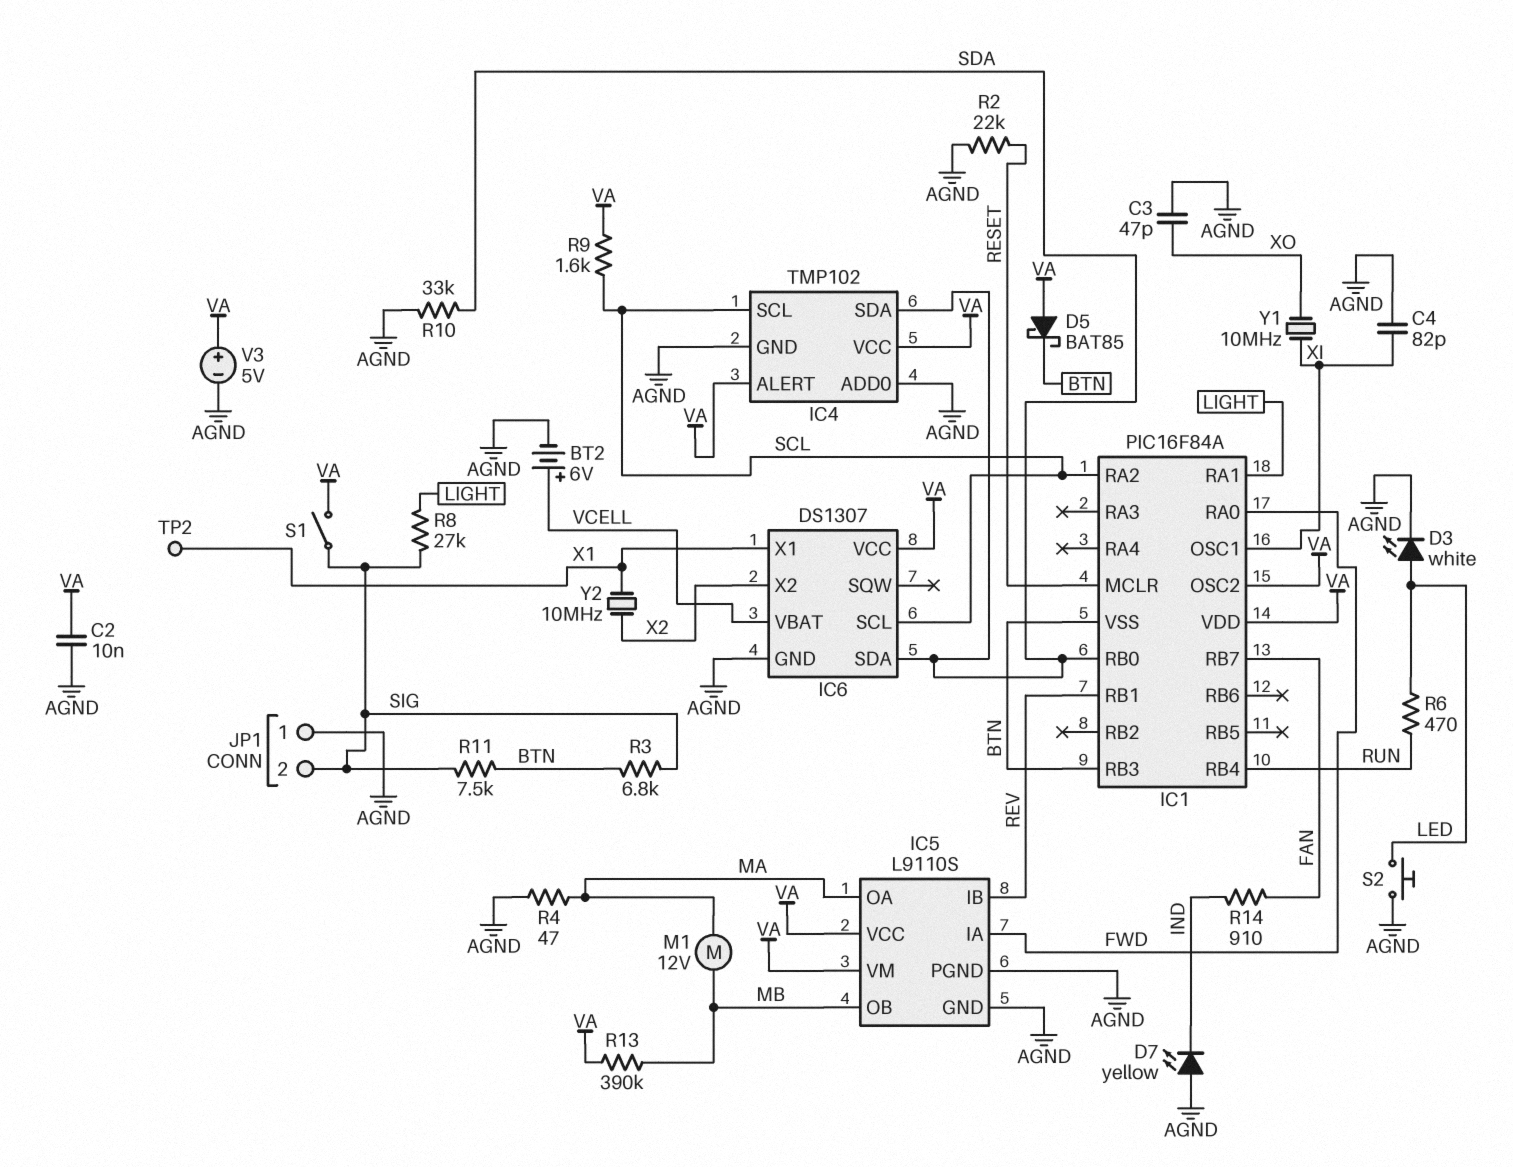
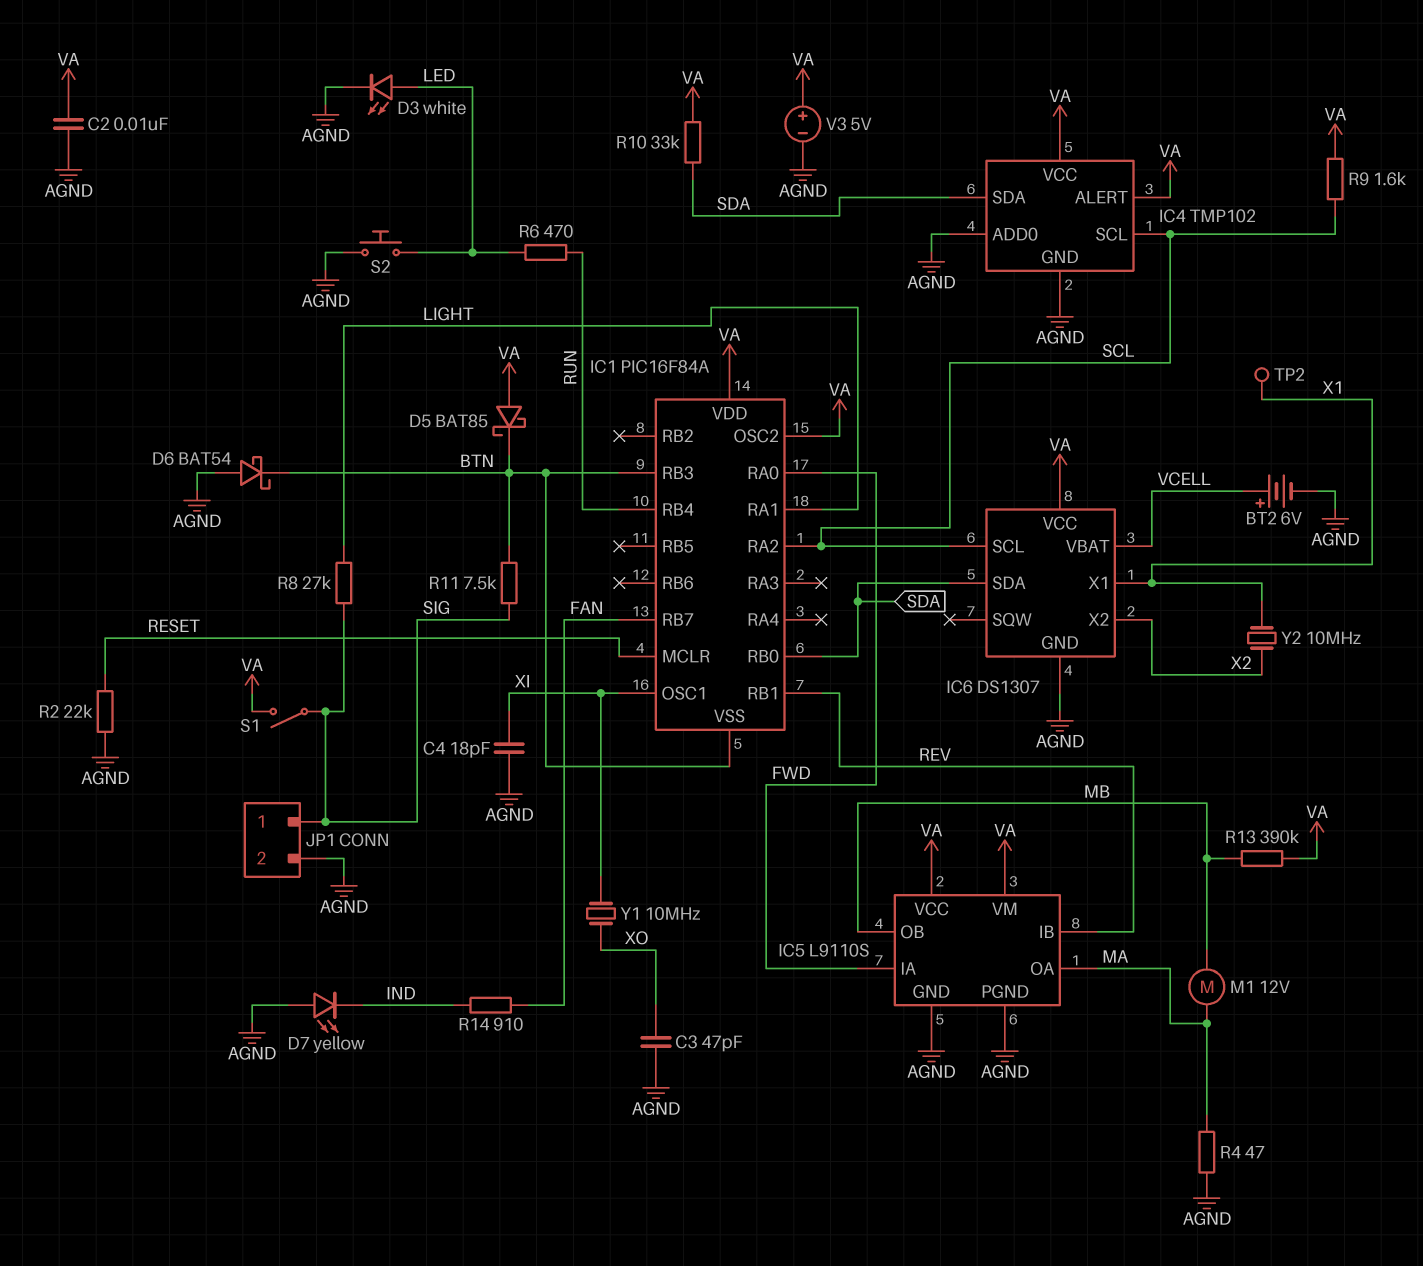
C4: 82pF (AGND, XI) -> 18pF (AGND, XI)
D6: none -> schottky BAT54 (A AGND, K BTN)
JP1 pin 1: AGND -> SIG
JP1 pin 2: SIG -> AGND
R3: 6.8k (BTN, SIG) -> none
R10: 33k (AGND, SDA) -> 33k (SDA, VA)

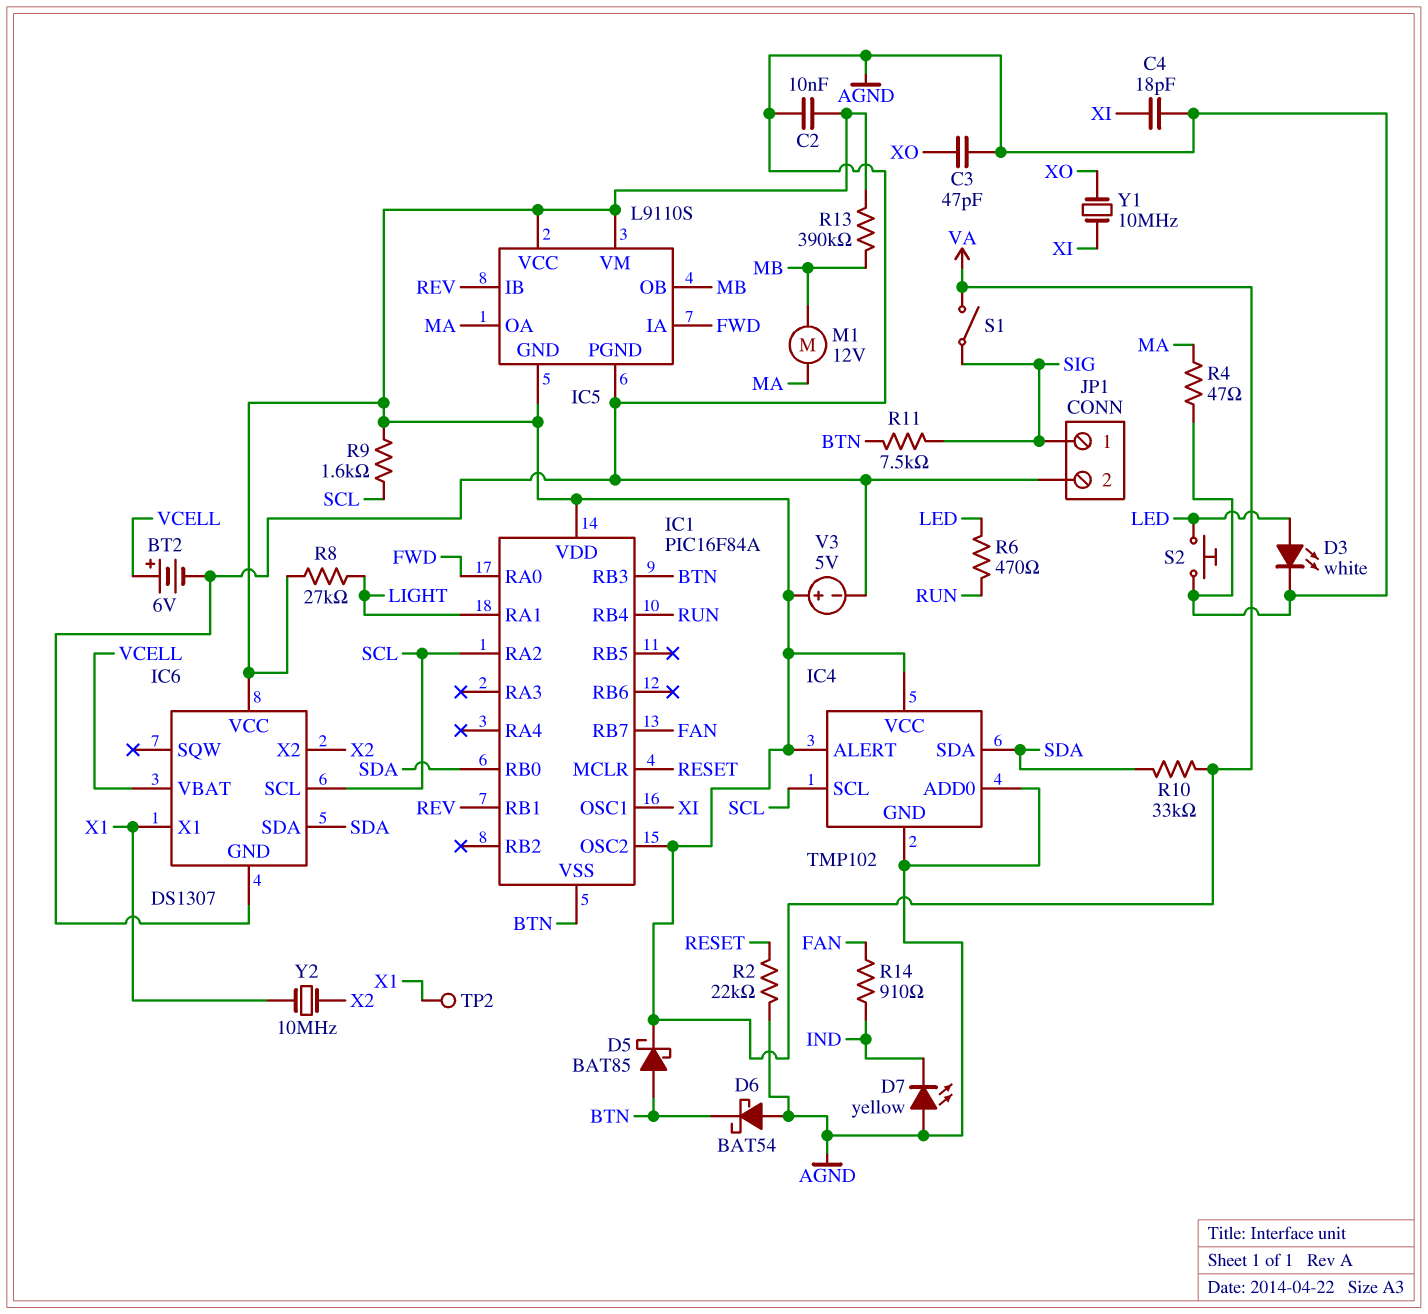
D5: schottky BAT85 (A VA, K BTN) -> schottky BAT85 (A BTN, K VA)
IC5 pin GND: AGND -> VA
R8: 27k (LIGHT, SIG) -> 27k (LIGHT, VA)

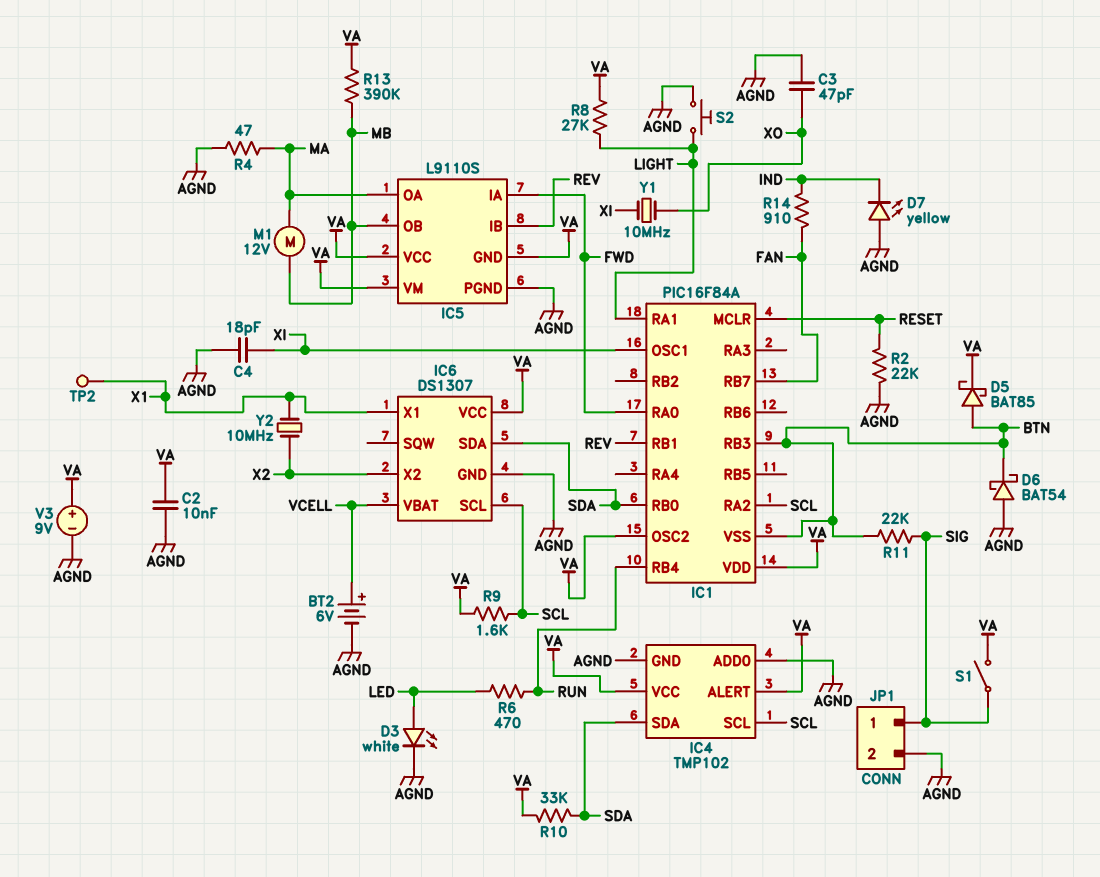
R11: 7.5k (BTN, SIG) -> 22k (BTN, SIG)
S2: button (AGND, LED) -> button (AGND, LIGHT)
V3: 5V (plus VA, minus AGND) -> 9V (plus VA, minus AGND)

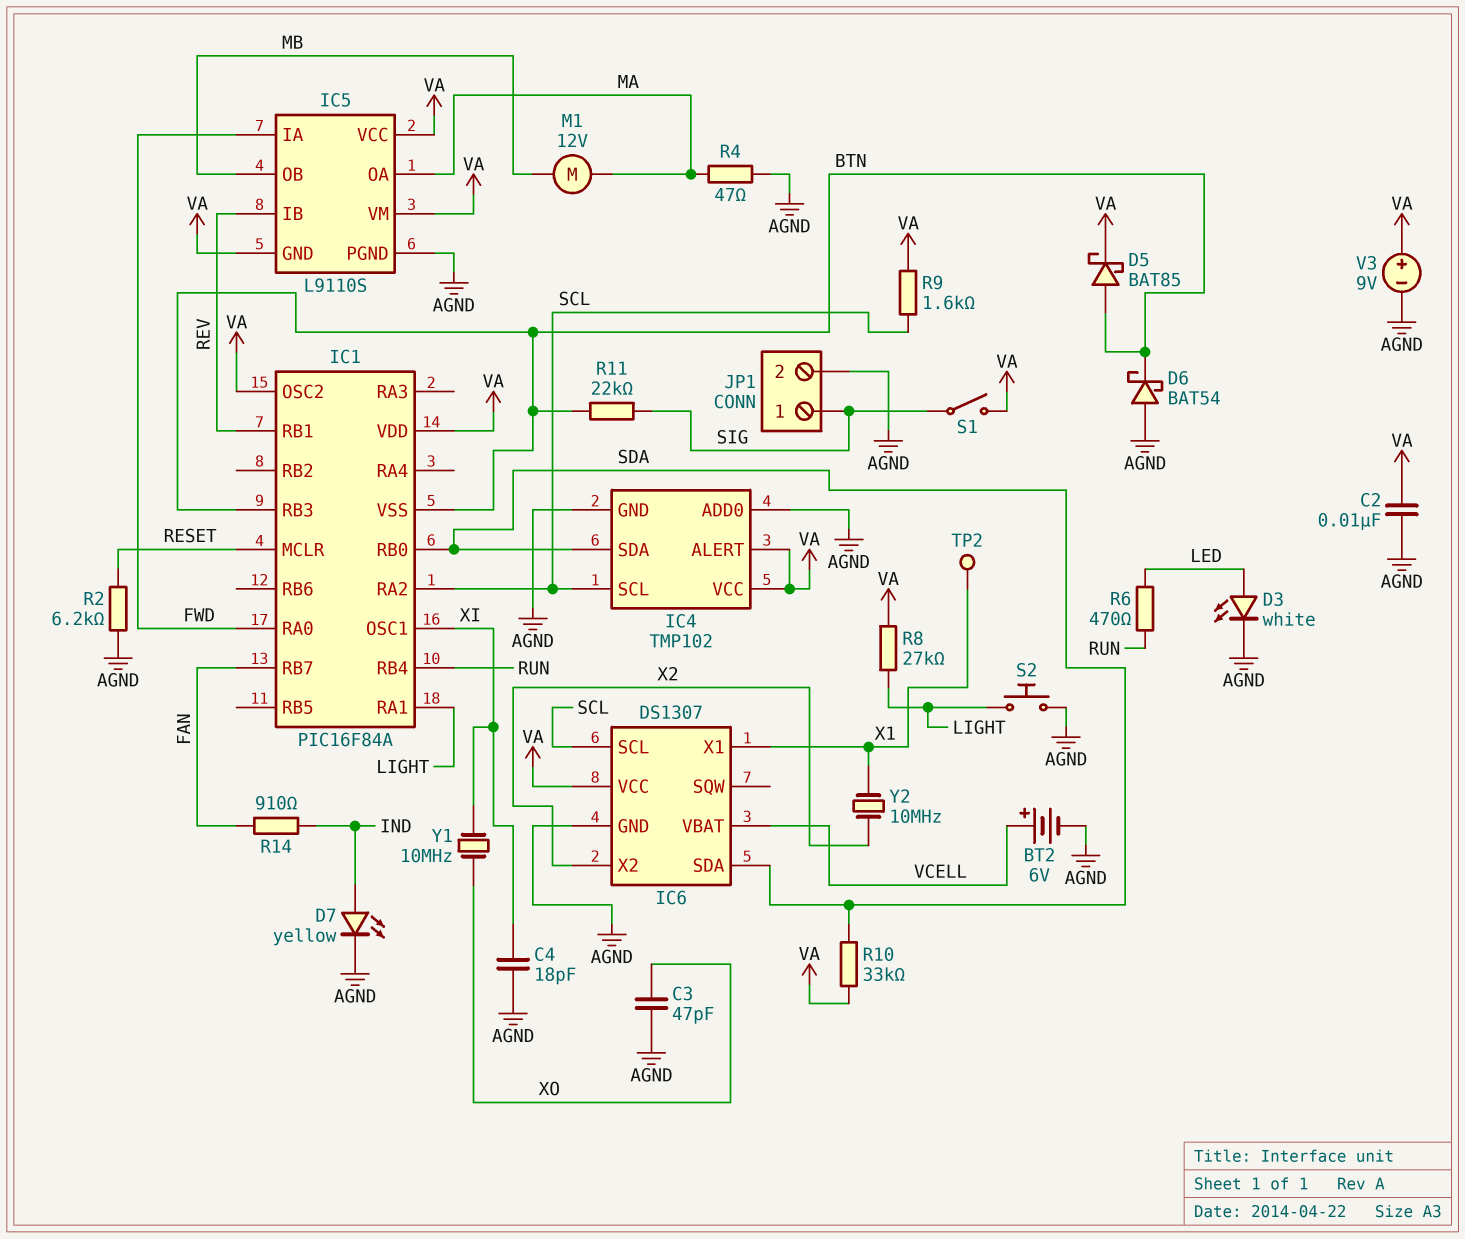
D7: LED yellow (A AGND, K IND) -> LED yellow (A IND, K AGND)
R2: 22k (AGND, RESET) -> 6.2k (AGND, RESET)
R13: 390k (MB, VA) -> none

